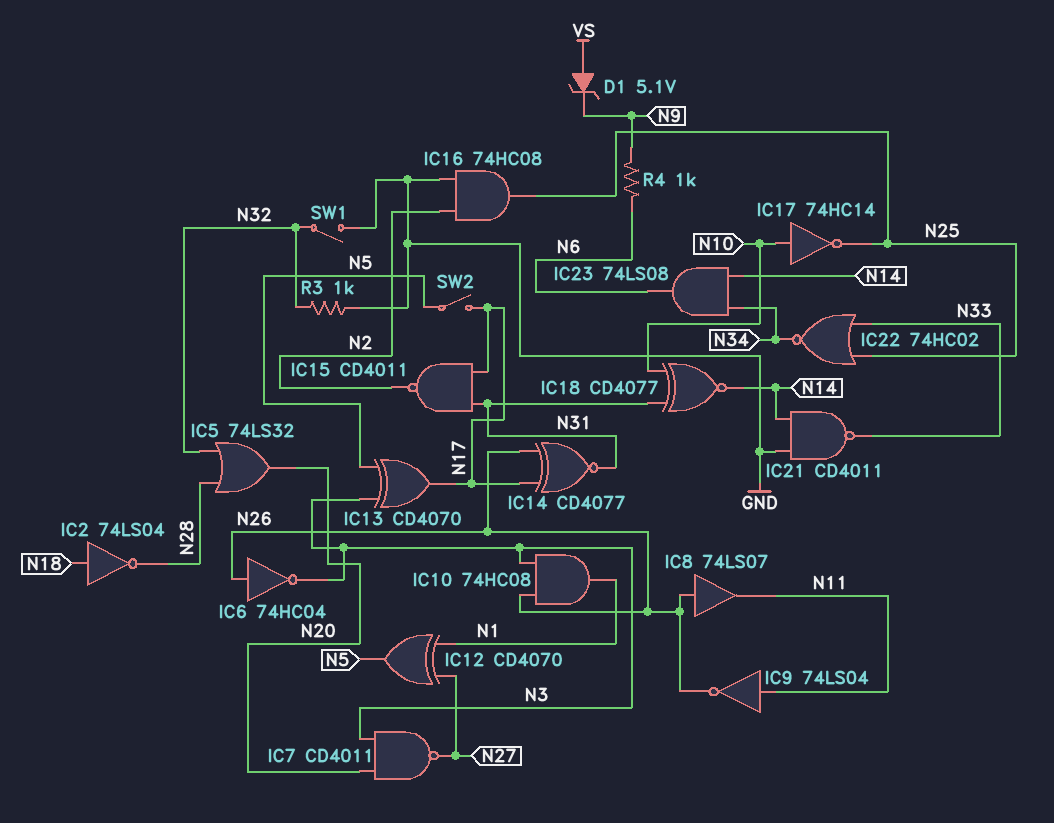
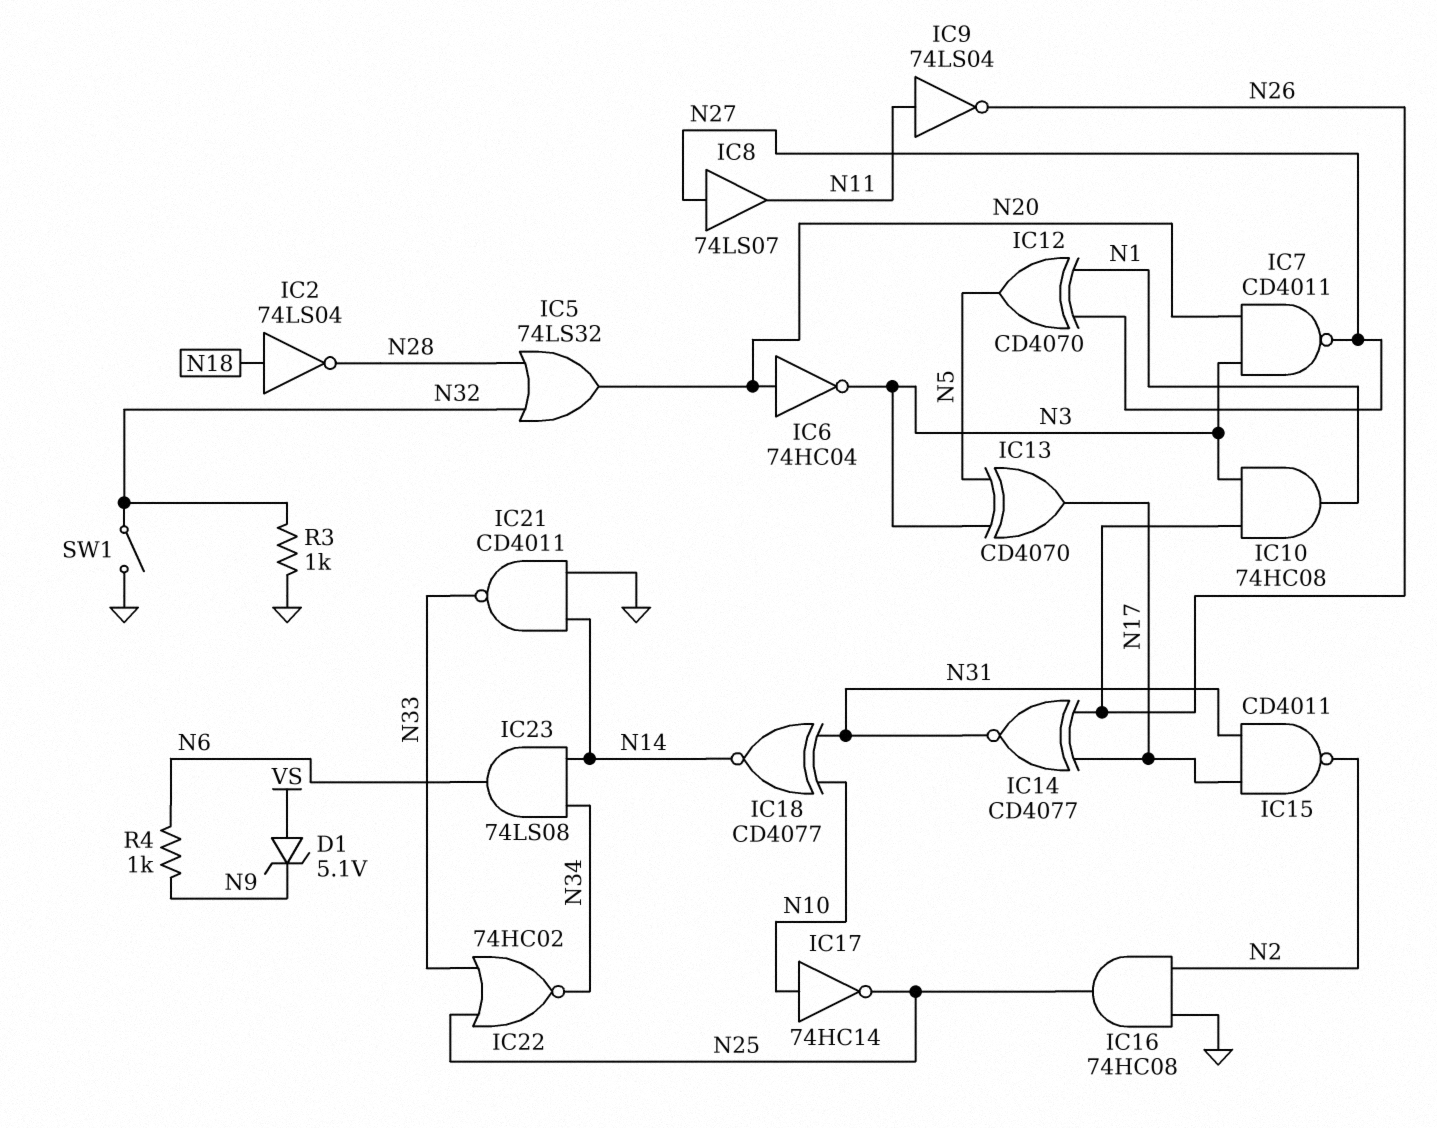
IC6: NOT 74HC04 (in N26, out N3) -> NOT 74HC04 (in N20, out N3)
IC8: buffer 74LS07 (in N26, out N11) -> buffer 74LS07 (in N27, out N11)
SW2: switch (N5, N17) -> none

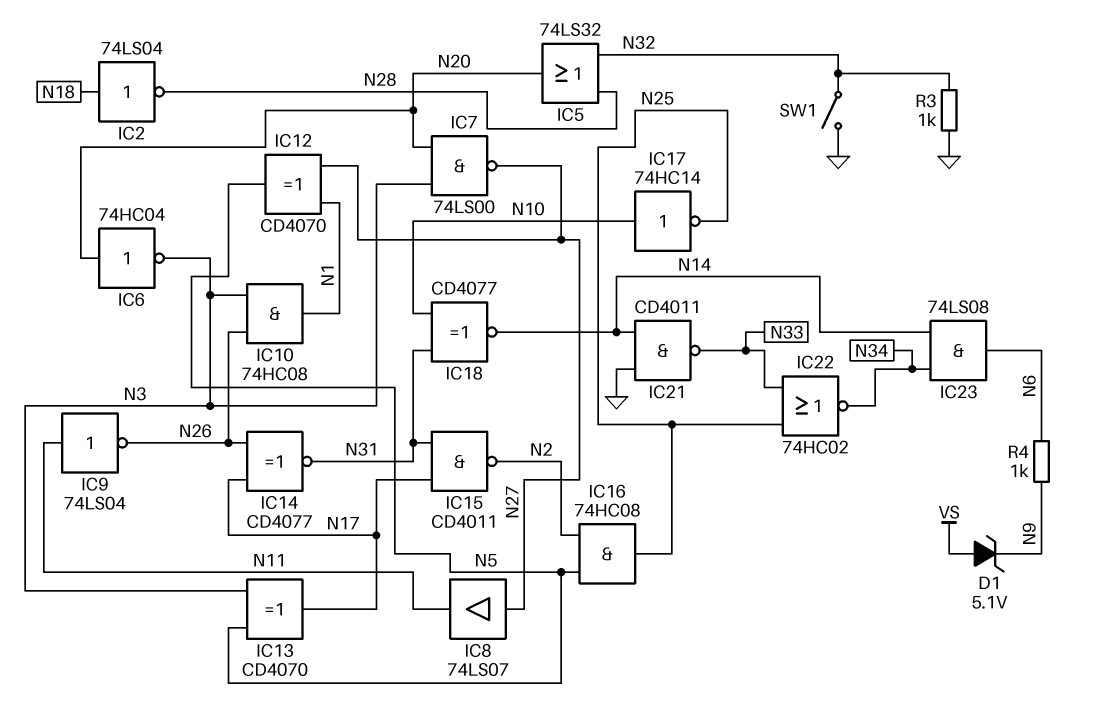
IC7: NAND CD4011 (in N3, in N20, out N27) -> NAND 74LS00 (in N3, in N20, out N27)
IC16: AND 74HC08 (in GND, in N2, out N25) -> AND 74HC08 (in N2, in N5, out N25)

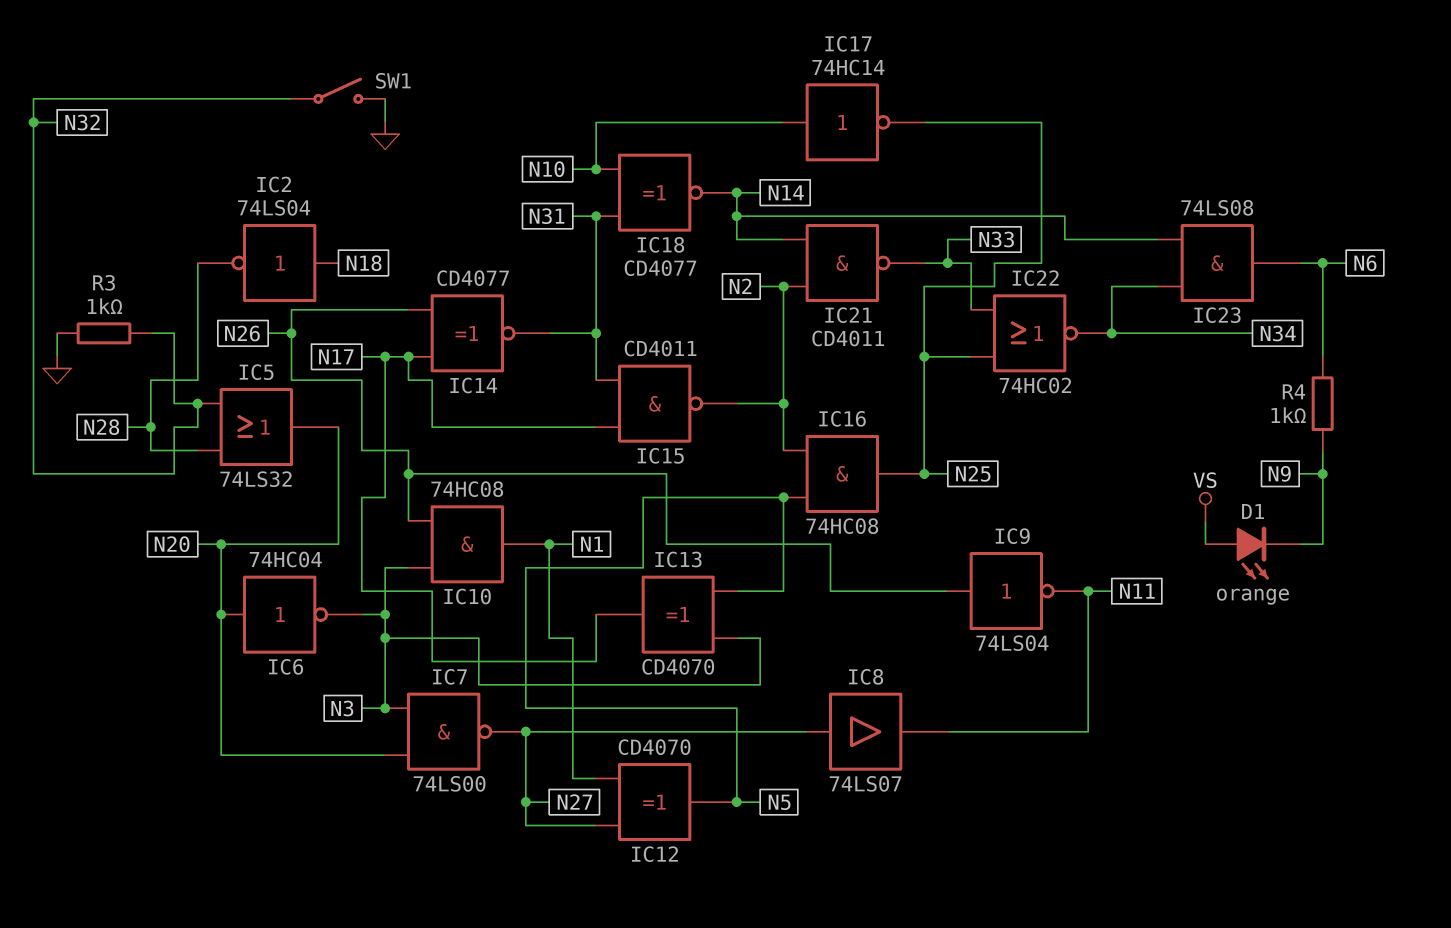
D1: zener 5.1V (A VS, K N9) -> LED orange (A VS, K N9)
IC9: NOT 74LS04 (in N11, out N26) -> NOT 74LS04 (in N26, out N11)
IC21: NAND CD4011 (in GND, in N14, out N33) -> NAND CD4011 (in N2, in N14, out N33)

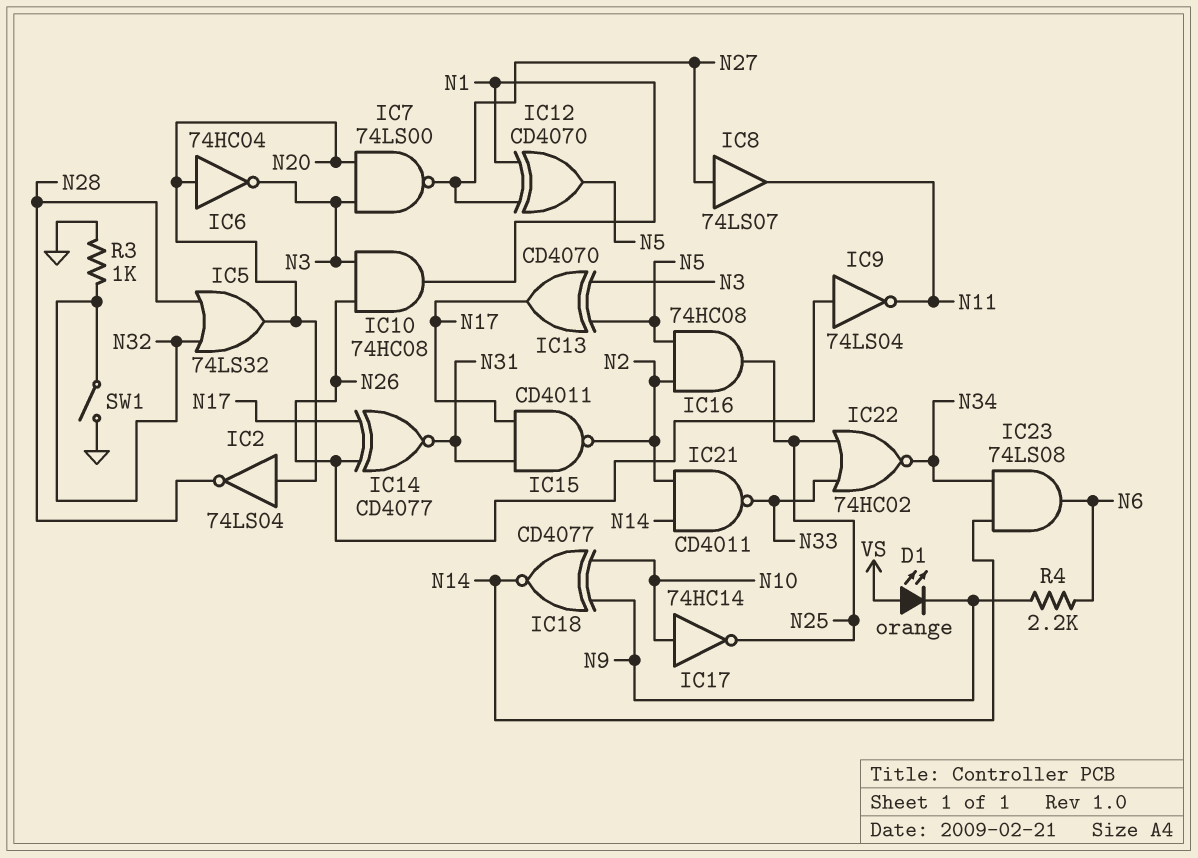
IC2: NOT 74LS04 (in N18, out N28) -> NOT 74LS04 (in N20, out N28)
IC18: XNOR CD4077 (in N10, in N31, out N14) -> XNOR CD4077 (in N9, in N10, out N14)
R4: 1k (N6, N9) -> 2.2k (N6, N9)

